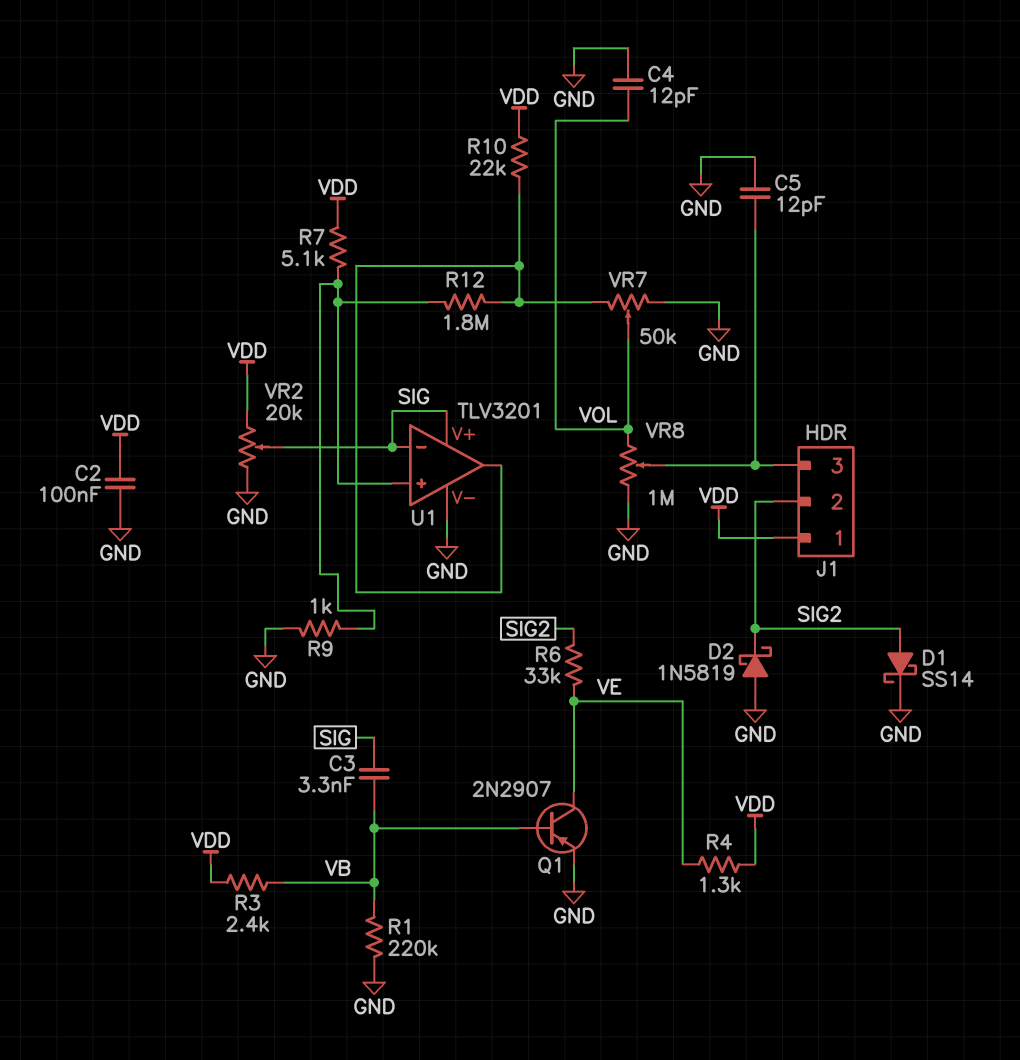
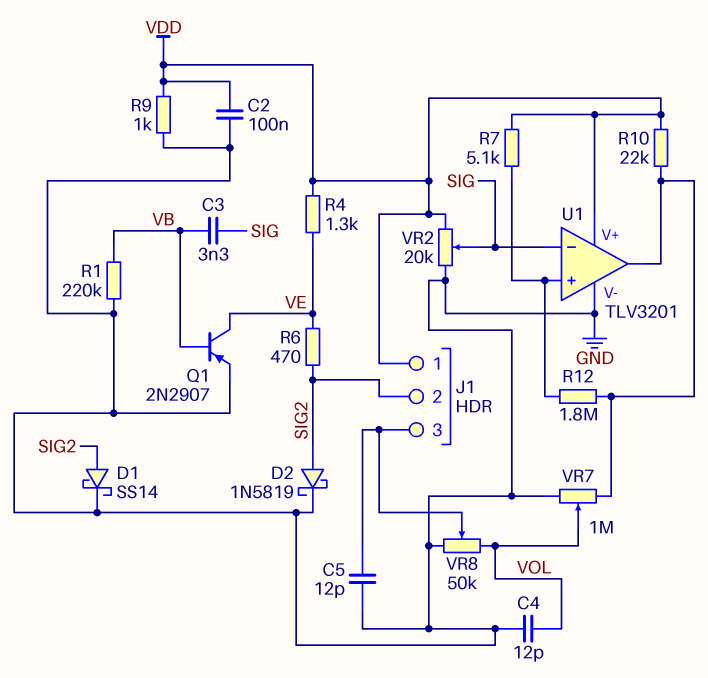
D2: schottky 1N5819 (A GND, K SIG2) -> schottky 1N5819 (A SIG2, K GND)
R3: 2.4k (VB, VDD) -> none
R6: 33k (SIG2, VE) -> 470 (SIG2, VE)
R9: 1k (GND, U1/in+) -> 1k (GND, VDD)
U1 pin V+: SIG -> VDD
VR7: 50k (GND, U1/out, wiper VOL) -> 1M (GND, U1/out, wiper VOL)
VR8: 1M (GND, VOL, wiper J1/3) -> 50k (GND, VOL, wiper J1/3)

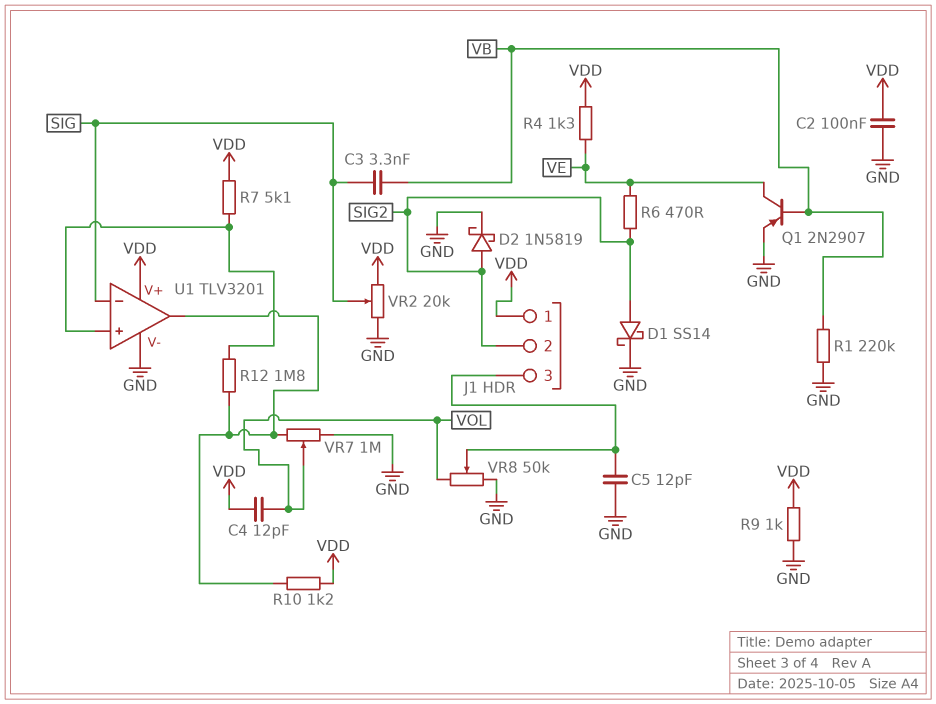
C4: 12pF (GND, VOL) -> 12pF (VDD, VOL)
R10: 22k (U1/out, VDD) -> 1.2k (U1/out, VDD)

